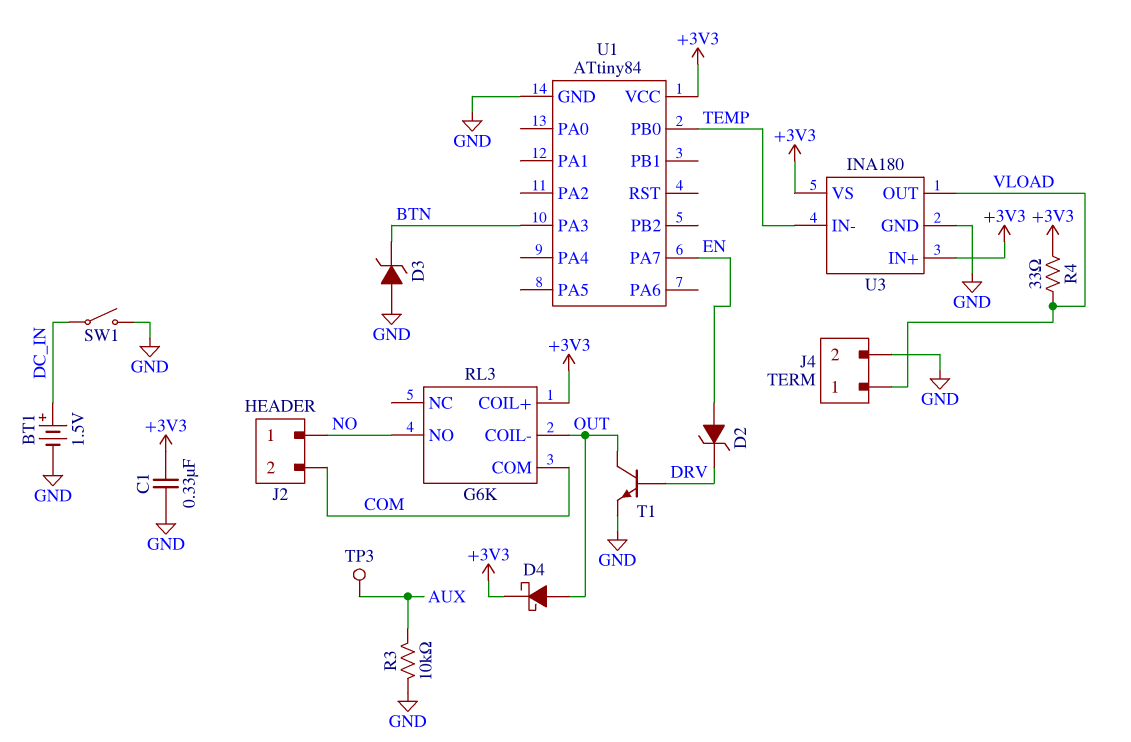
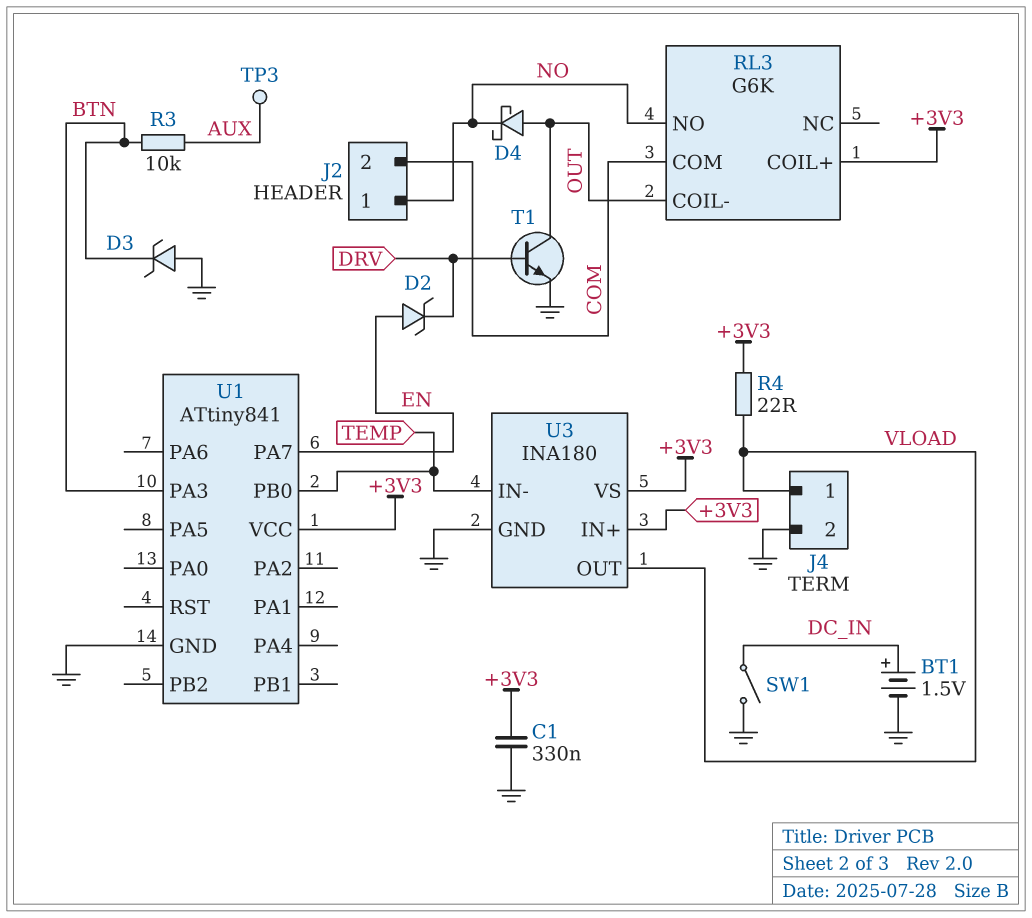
D4: schottky (A OUT, K +3V3) -> schottky (A OUT, K NO)
R3: 10k (AUX, GND) -> 10k (AUX, BTN)
R4: 33 (+3V3, VLOAD) -> 22 (+3V3, VLOAD)
U1: ATtiny84 -> ATtiny841

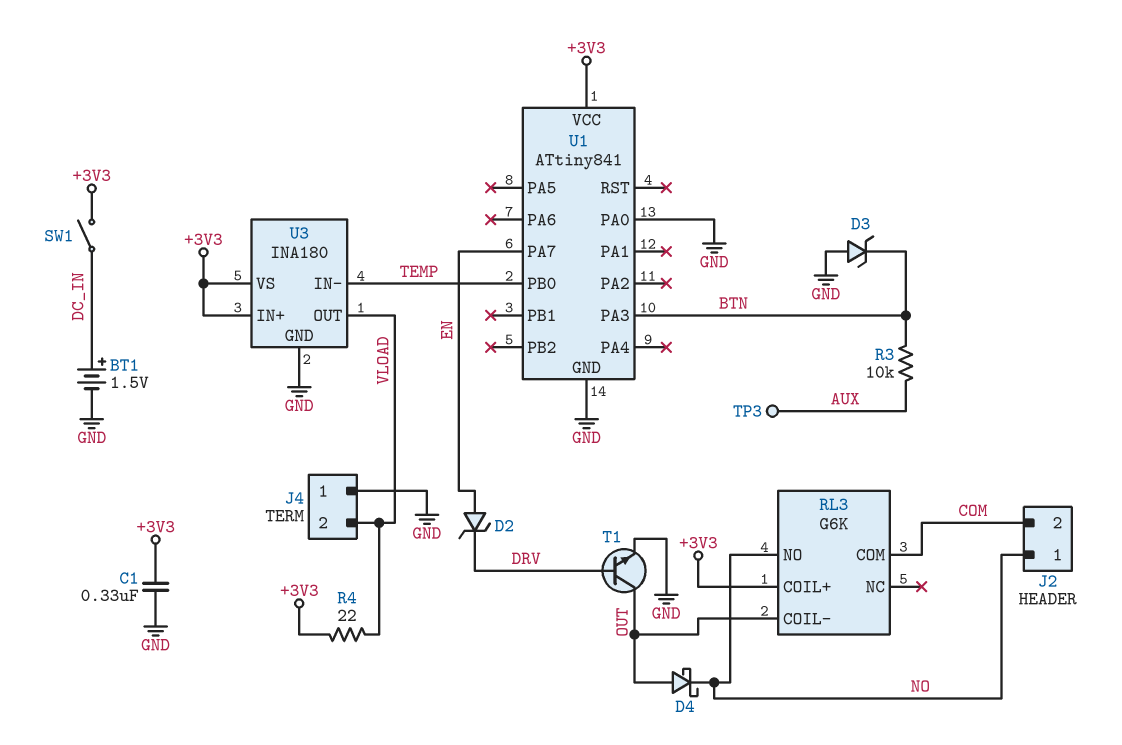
J4 pin 1: VLOAD -> GND
J4 pin 2: GND -> VLOAD
SW1: switch (DC_IN, GND) -> switch (+3V3, DC_IN)
U1 pin PA0: none -> GND

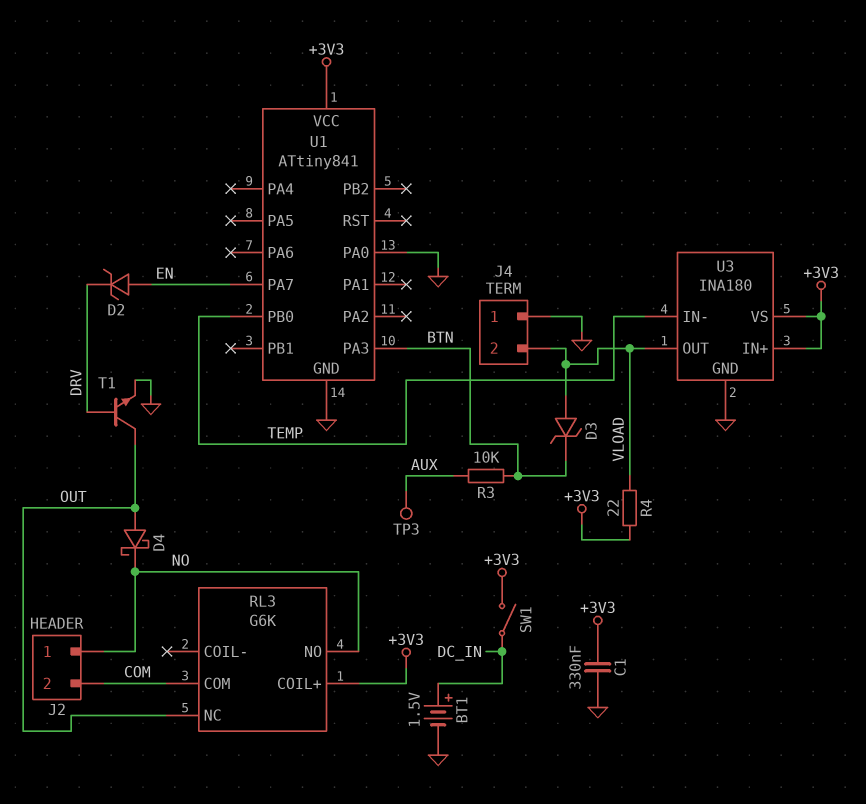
D3: zener (A GND, K BTN) -> zener (A VLOAD, K BTN)
RL3 pin COIL-: OUT -> none
RL3 pin NC: none -> OUT

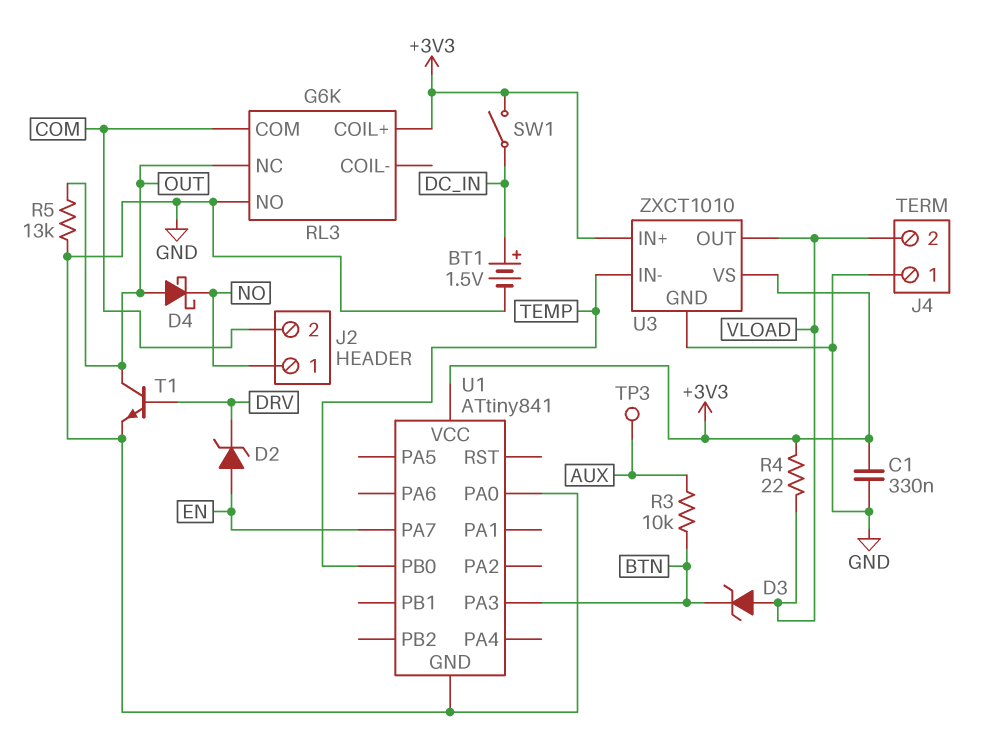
R5: none -> 13k (GND, OUT)
RL3 pin NO: NO -> GND
U3: INA180 -> ZXCT1010

